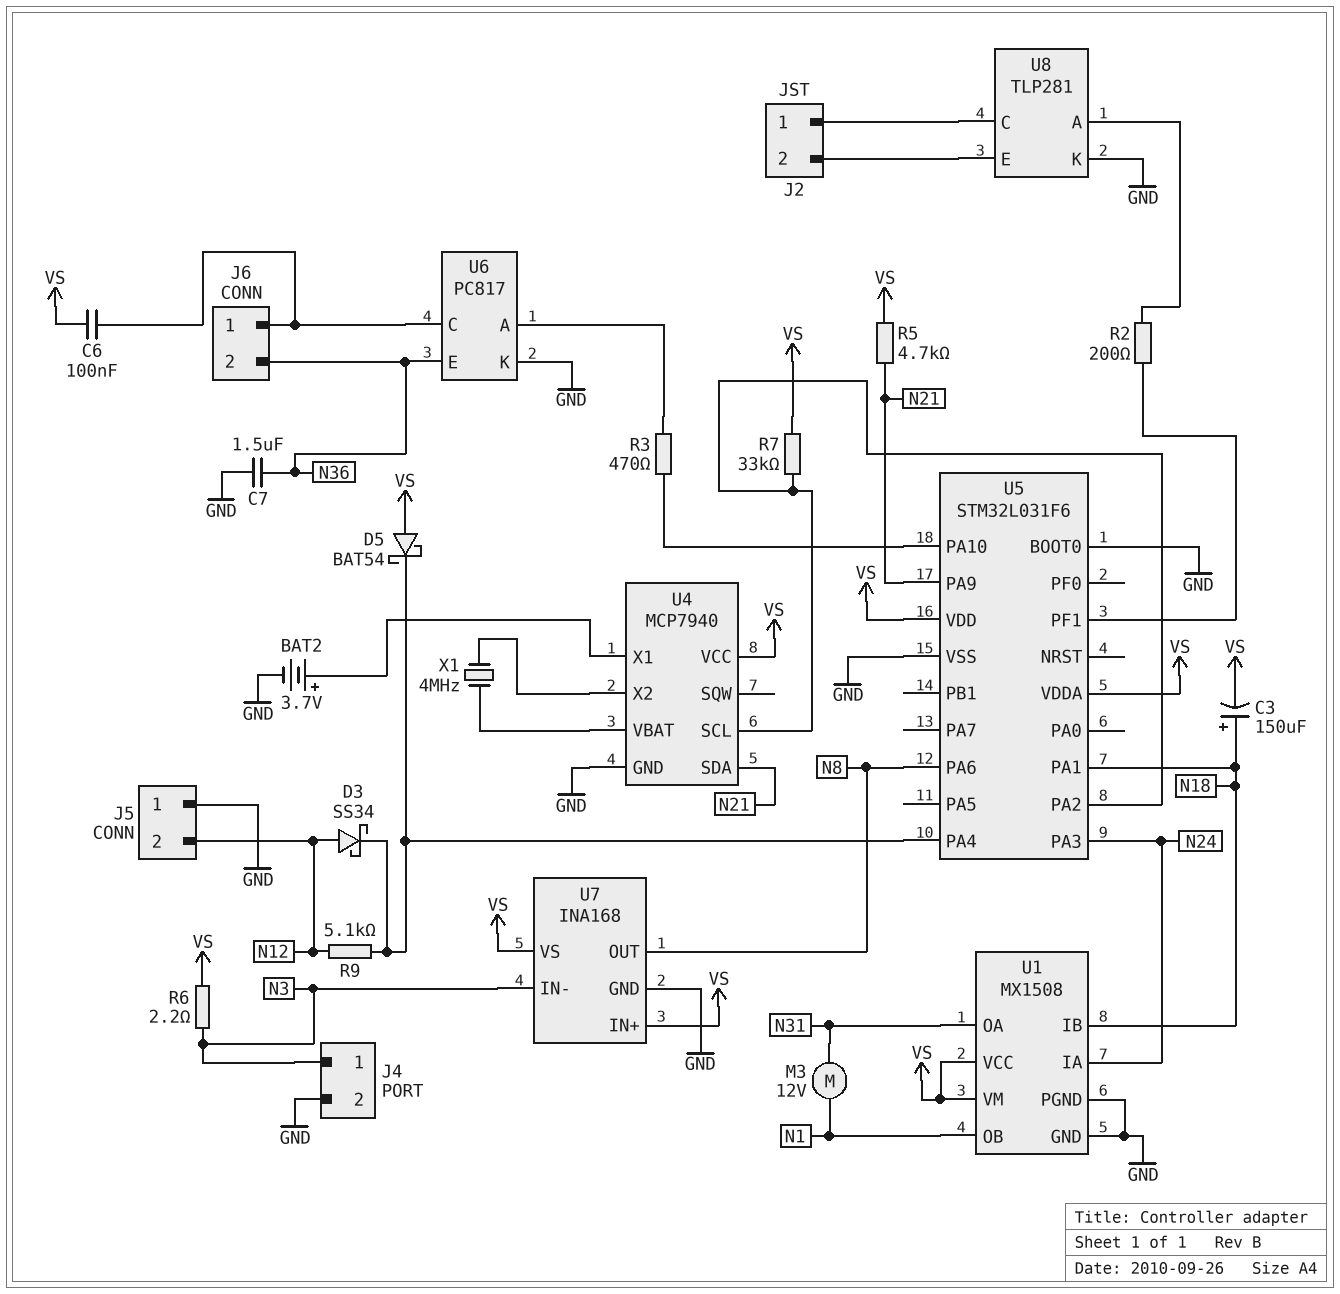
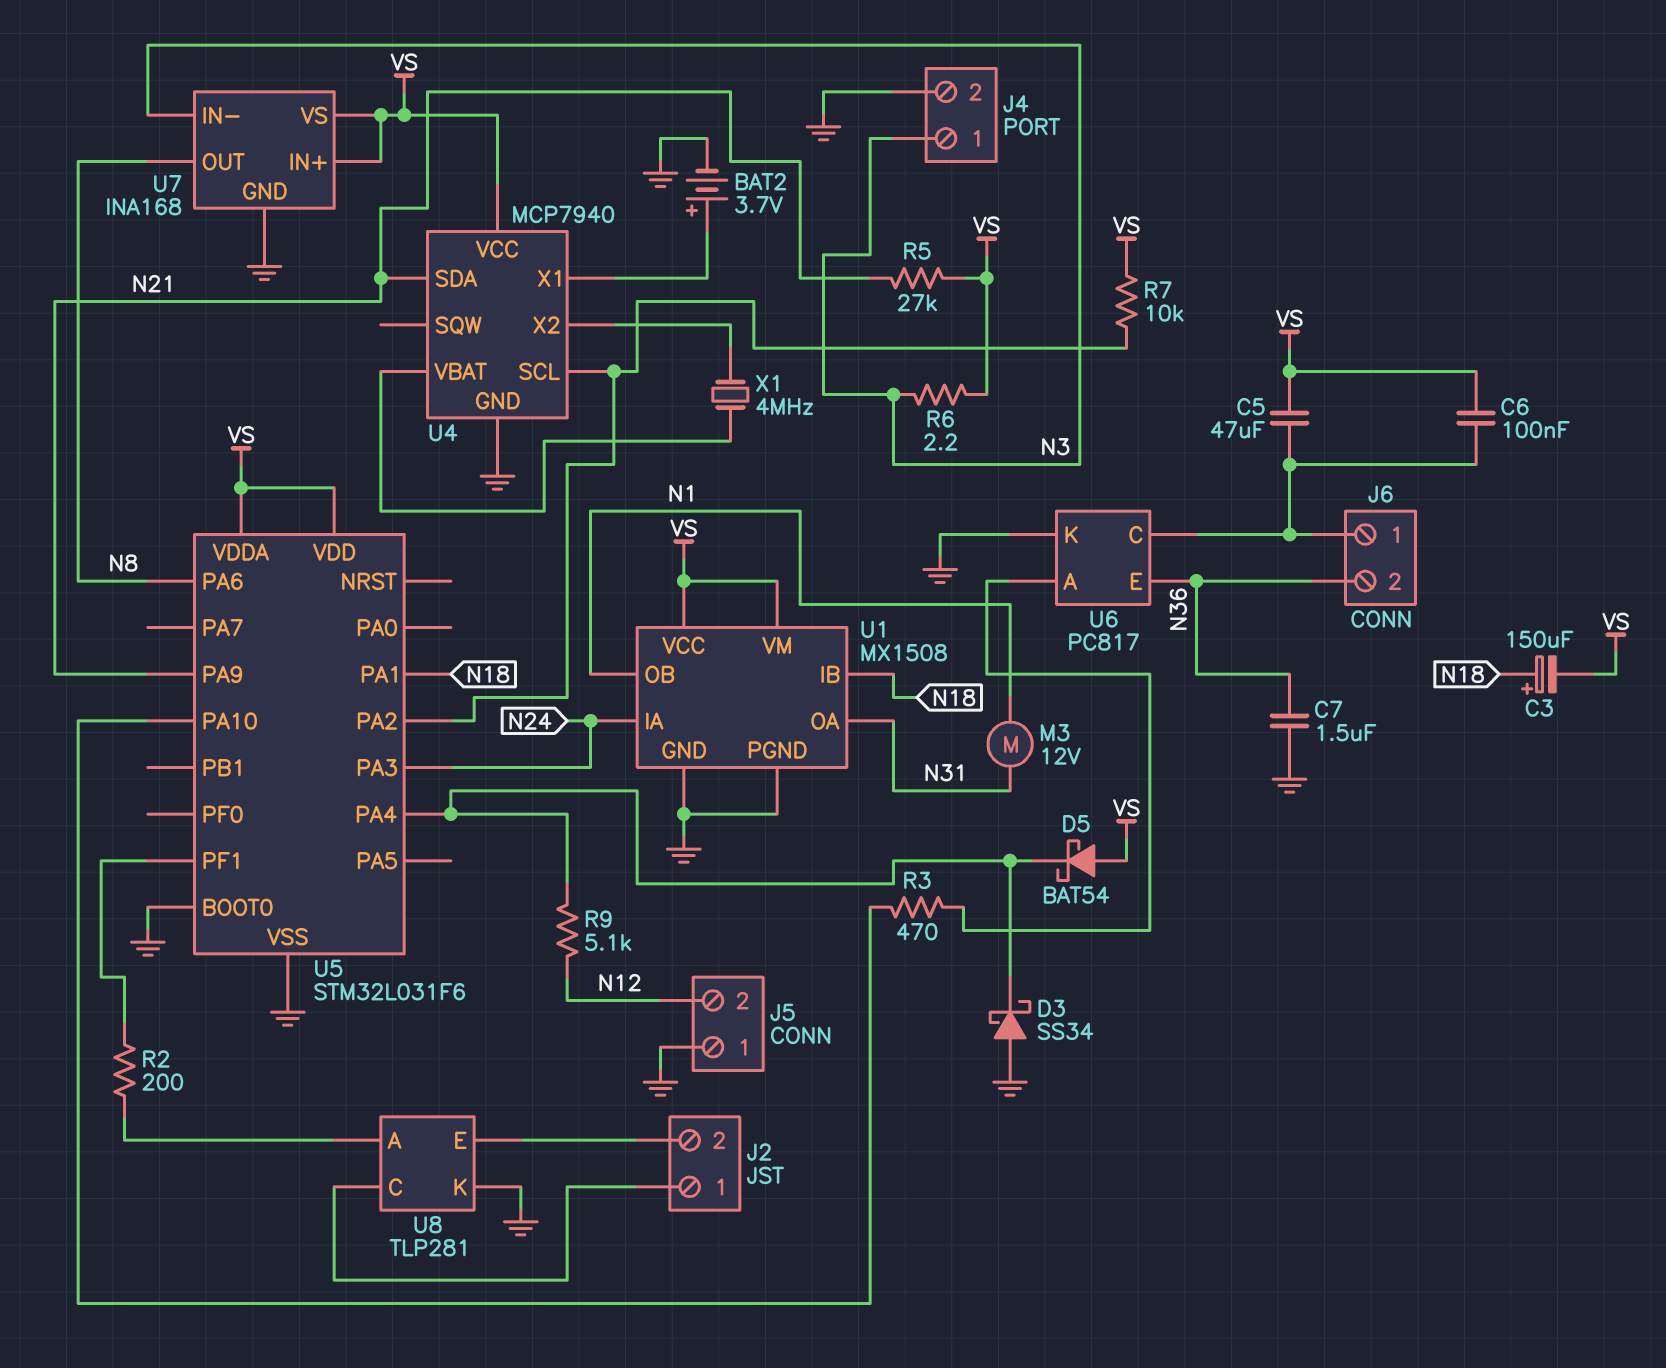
C5: none -> 47uF (J6/1, VS)
D3: schottky SS34 (A N12, K U5/PA4) -> schottky SS34 (A GND, K U5/PA4)
R5: 4.7k (N21, VS) -> 27k (N21, VS)
R7: 33k (U4/SCL, VS) -> 10k (U4/SCL, VS)

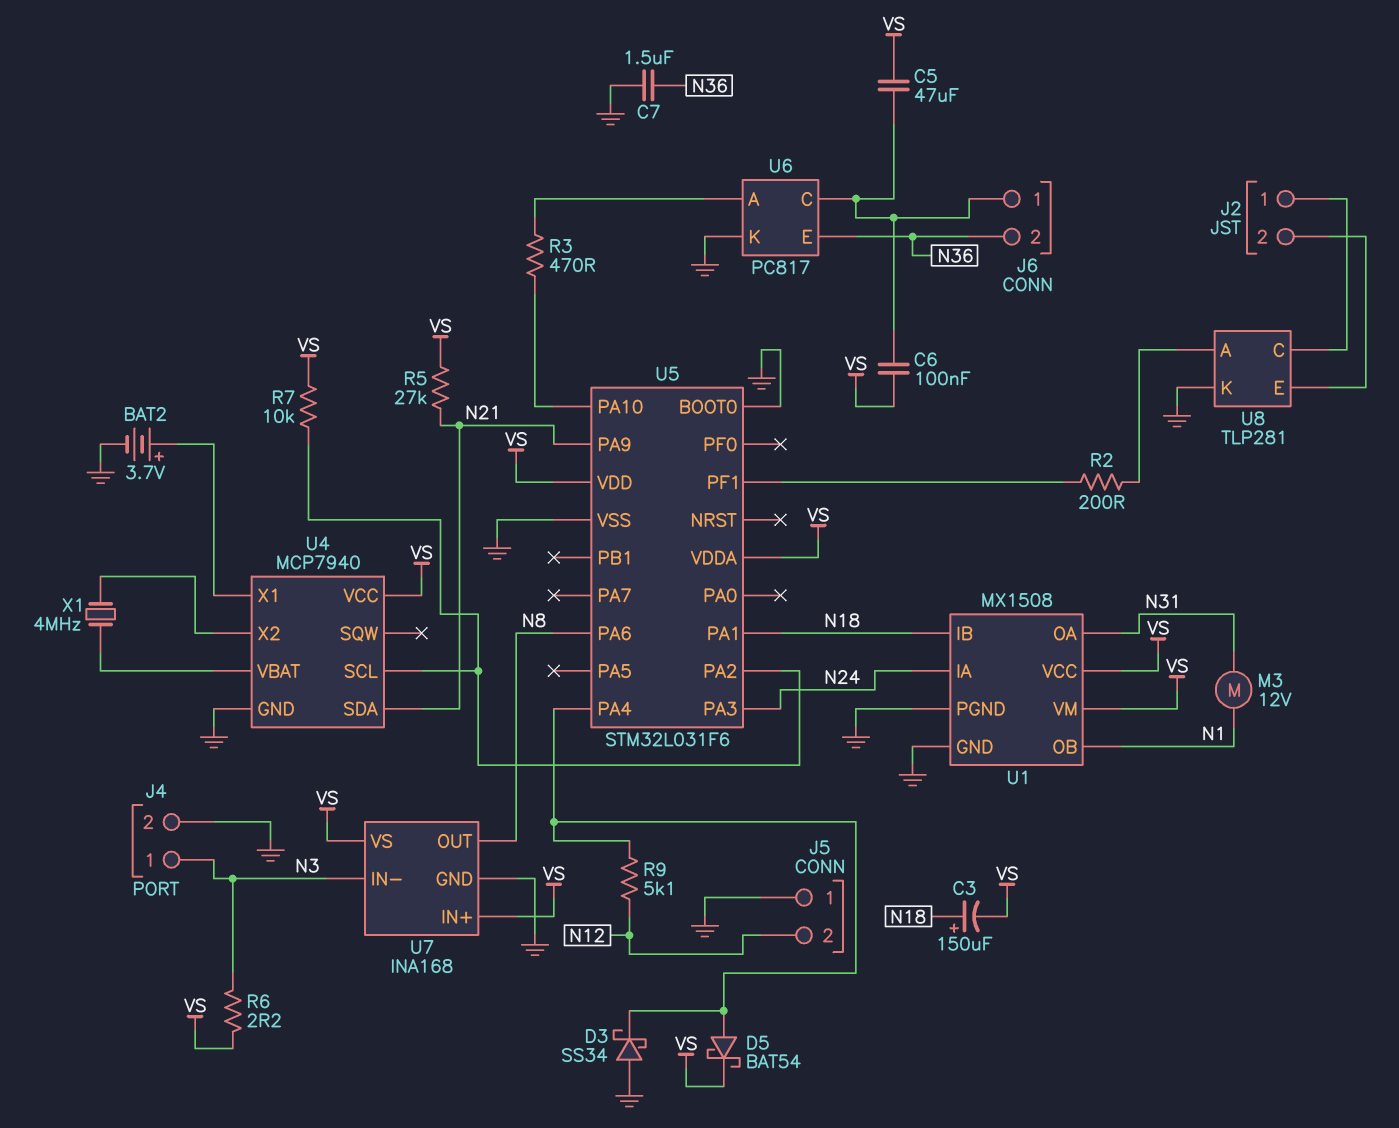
D5: schottky BAT54 (A VS, K U5/PA4) -> schottky BAT54 (A U5/PA4, K VS)

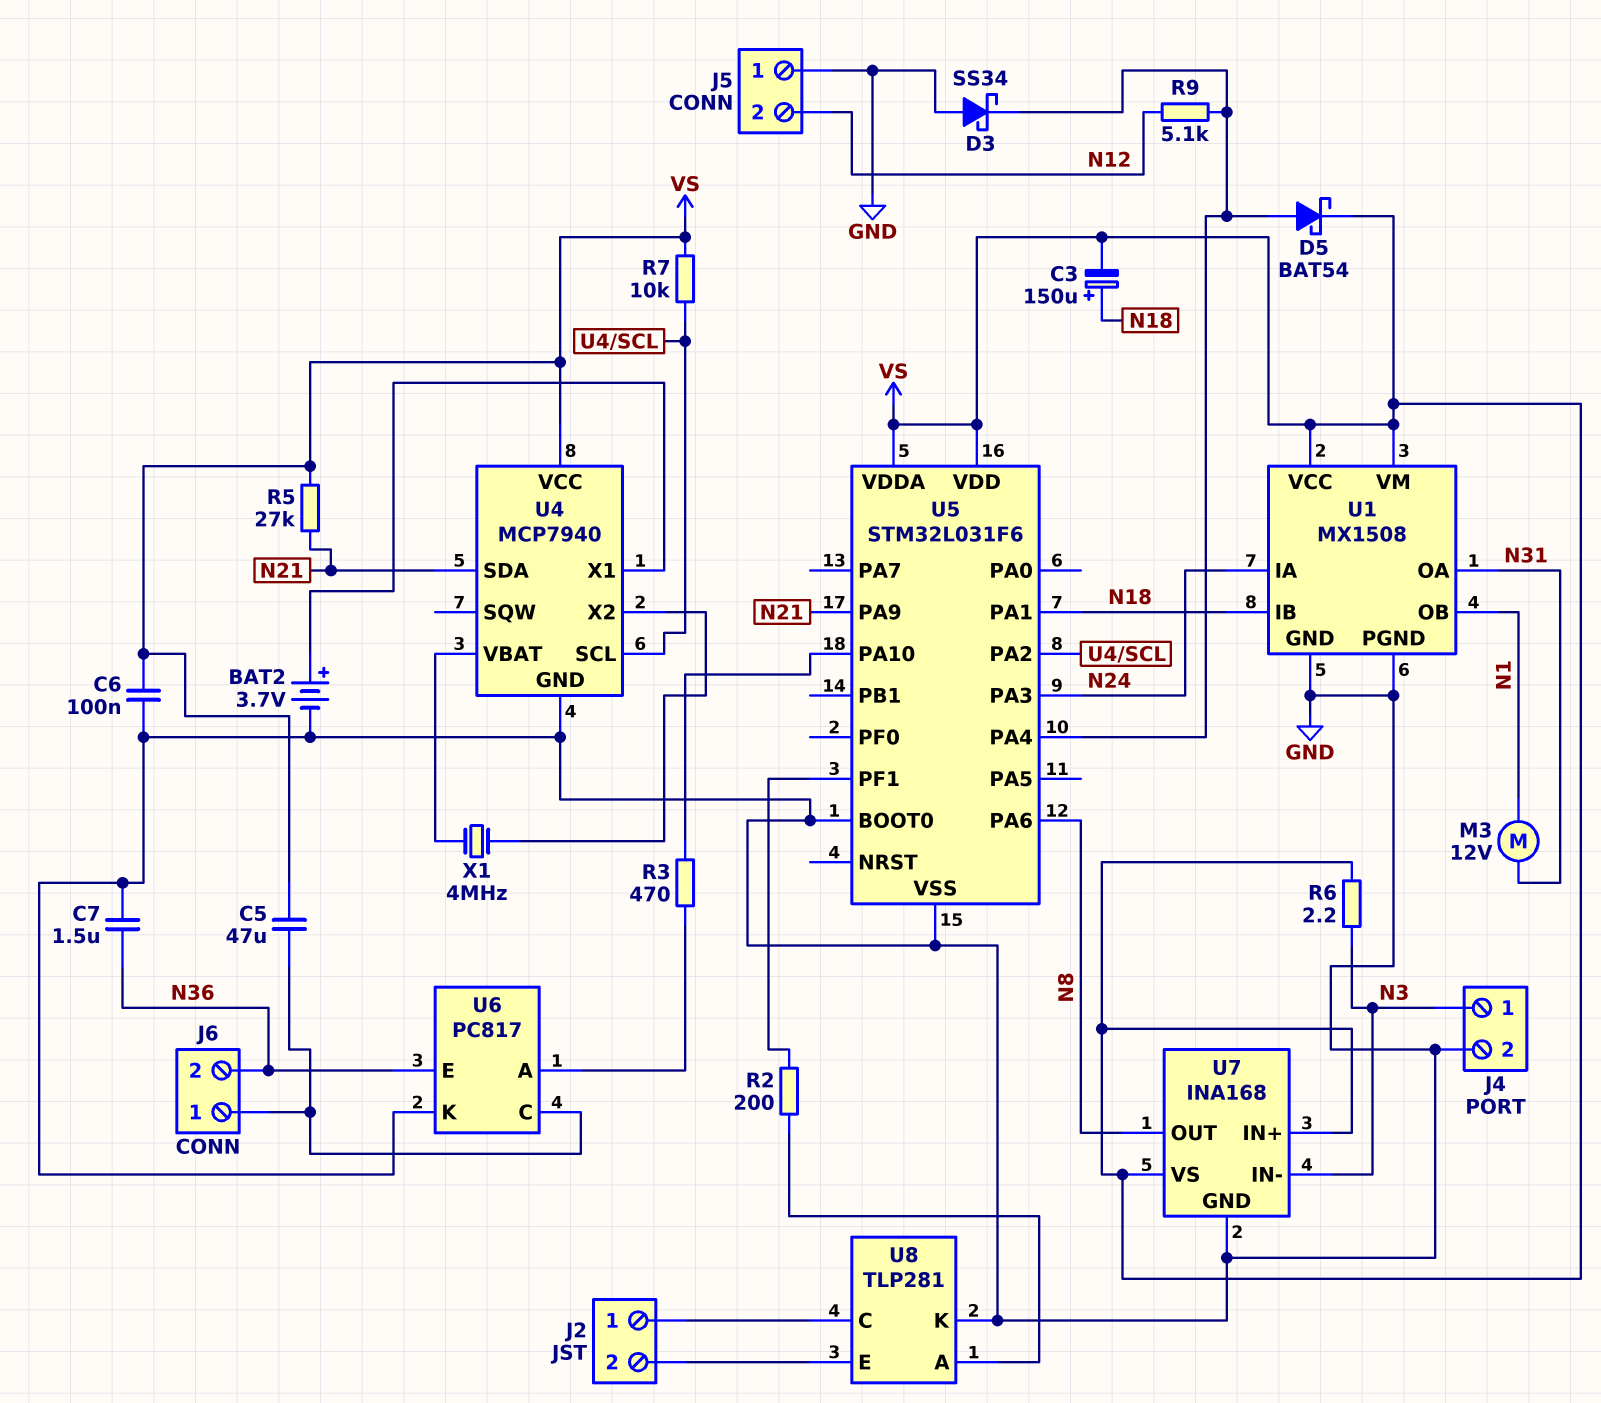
C6: 100nF (J6/1, VS) -> 100nF (GND, VS)

